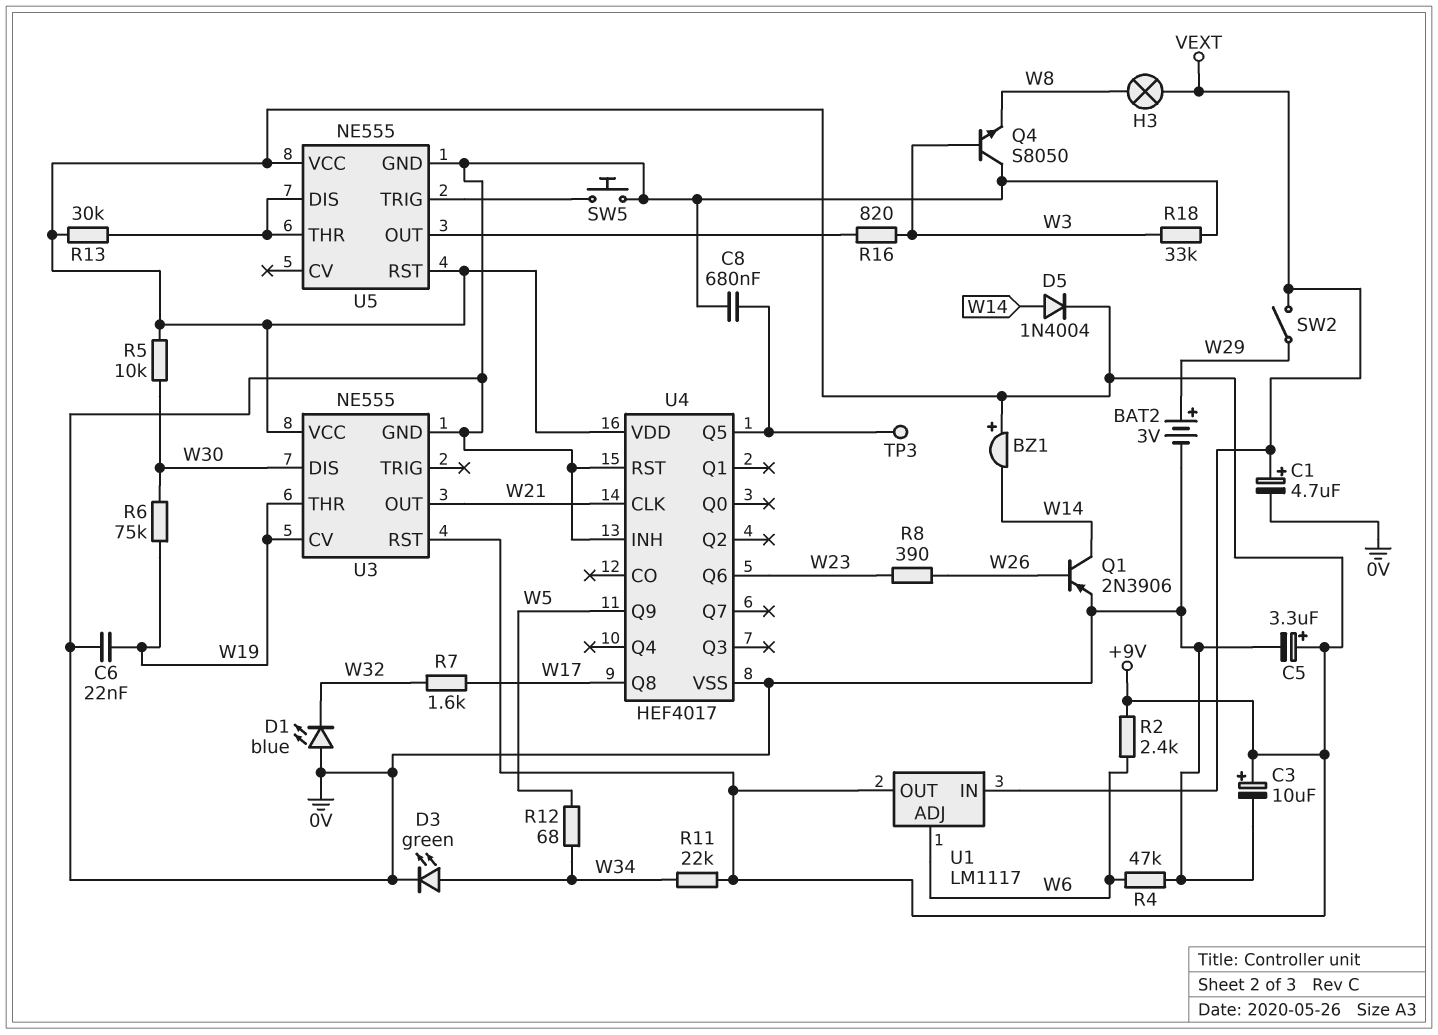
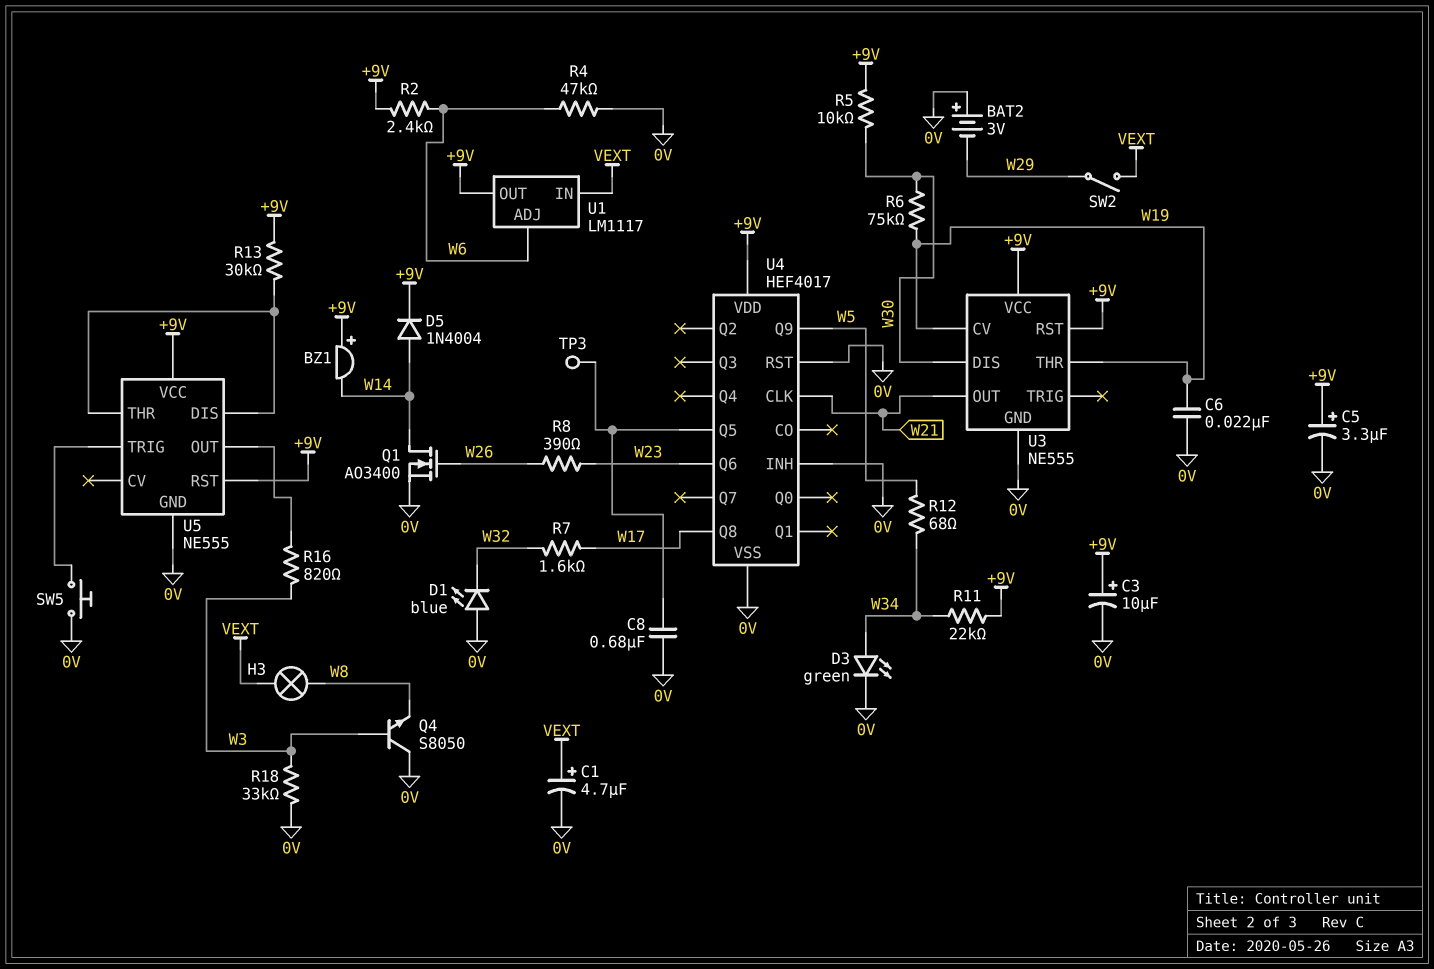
BAT2: 3V (plus W29, minus 0V) -> 3V (plus 0V, minus W29)
Q1: PNP 2N3906 (B W26, C W14, E 0V) -> NMOS AO3400 (G W26, D W14, S 0V)

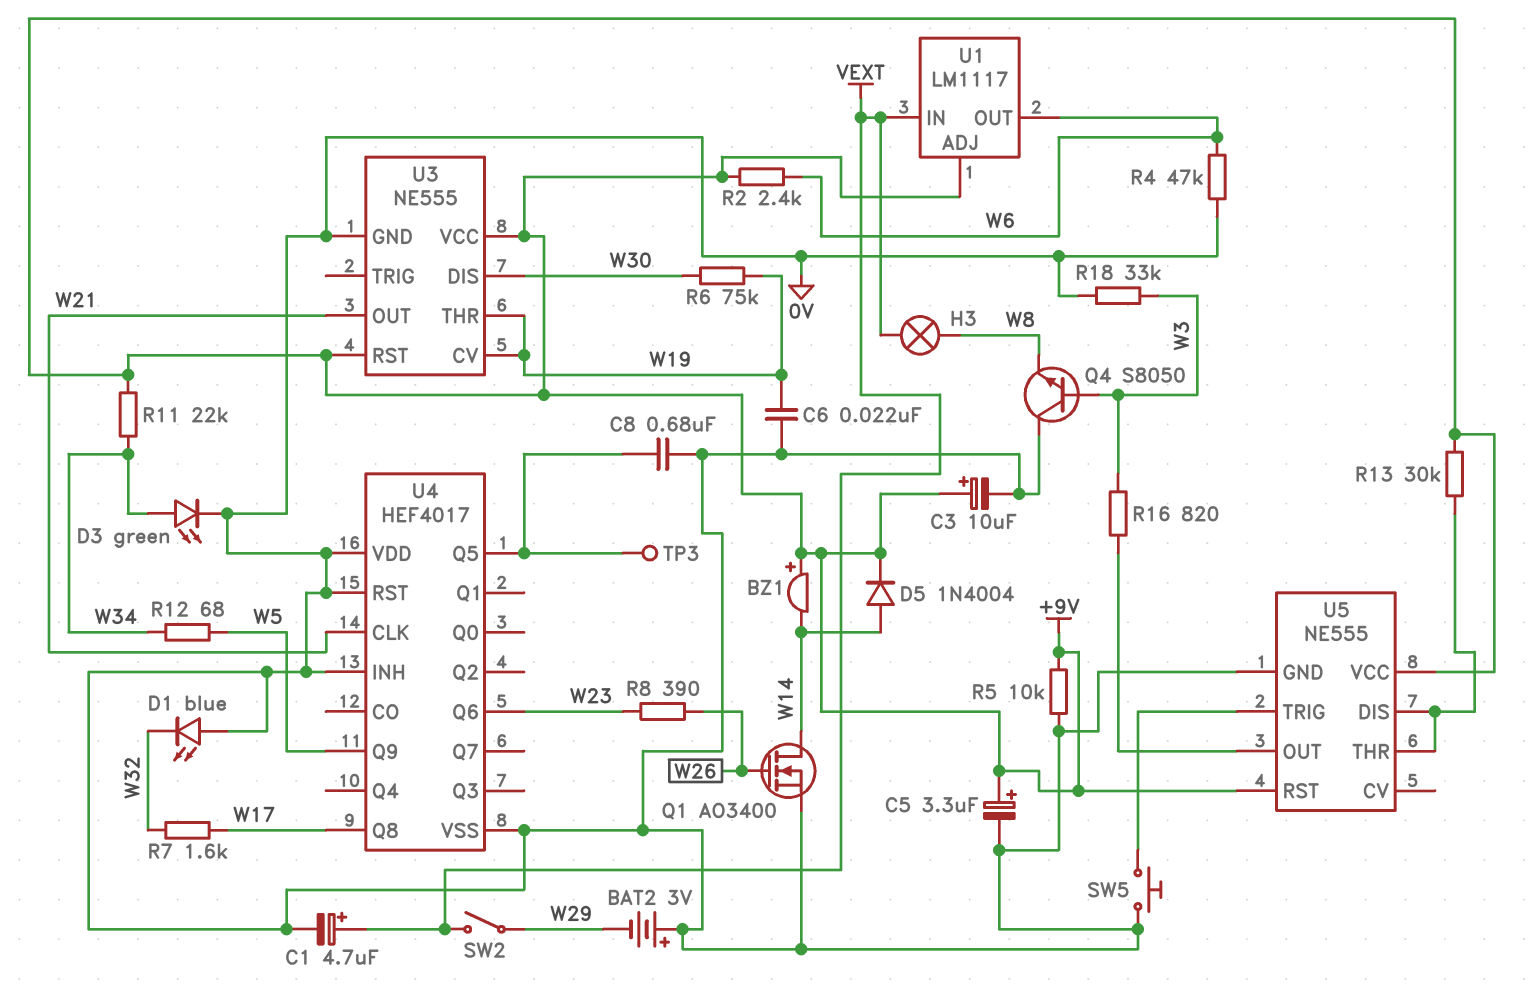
R5: 10k (+9V, W30) -> 10k (+9V, 0V)
U1 pin ADJ: W6 -> +9V
U1 pin OUT: +9V -> W6
U4 pin VDD: +9V -> 0V

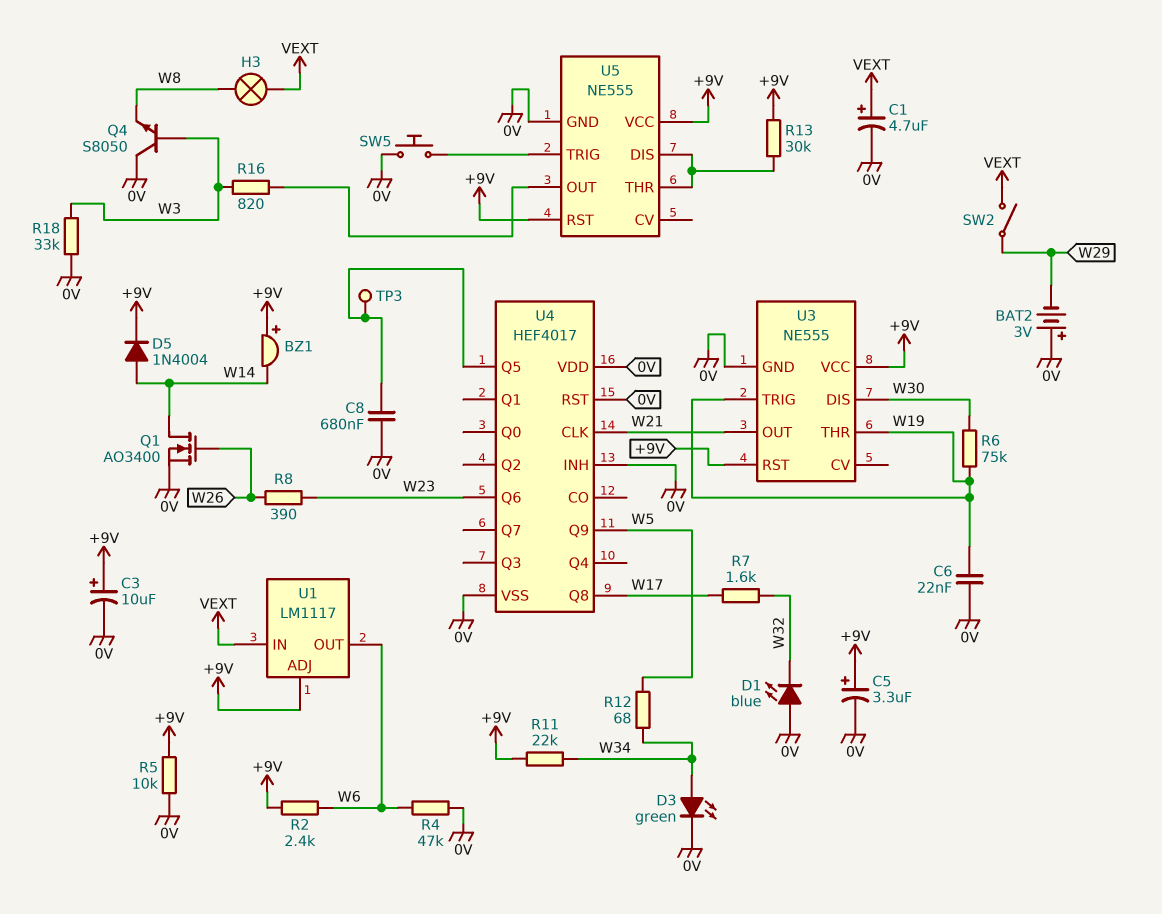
U3 pin CV: W19 -> none
U3 pin TRIG: none -> W19

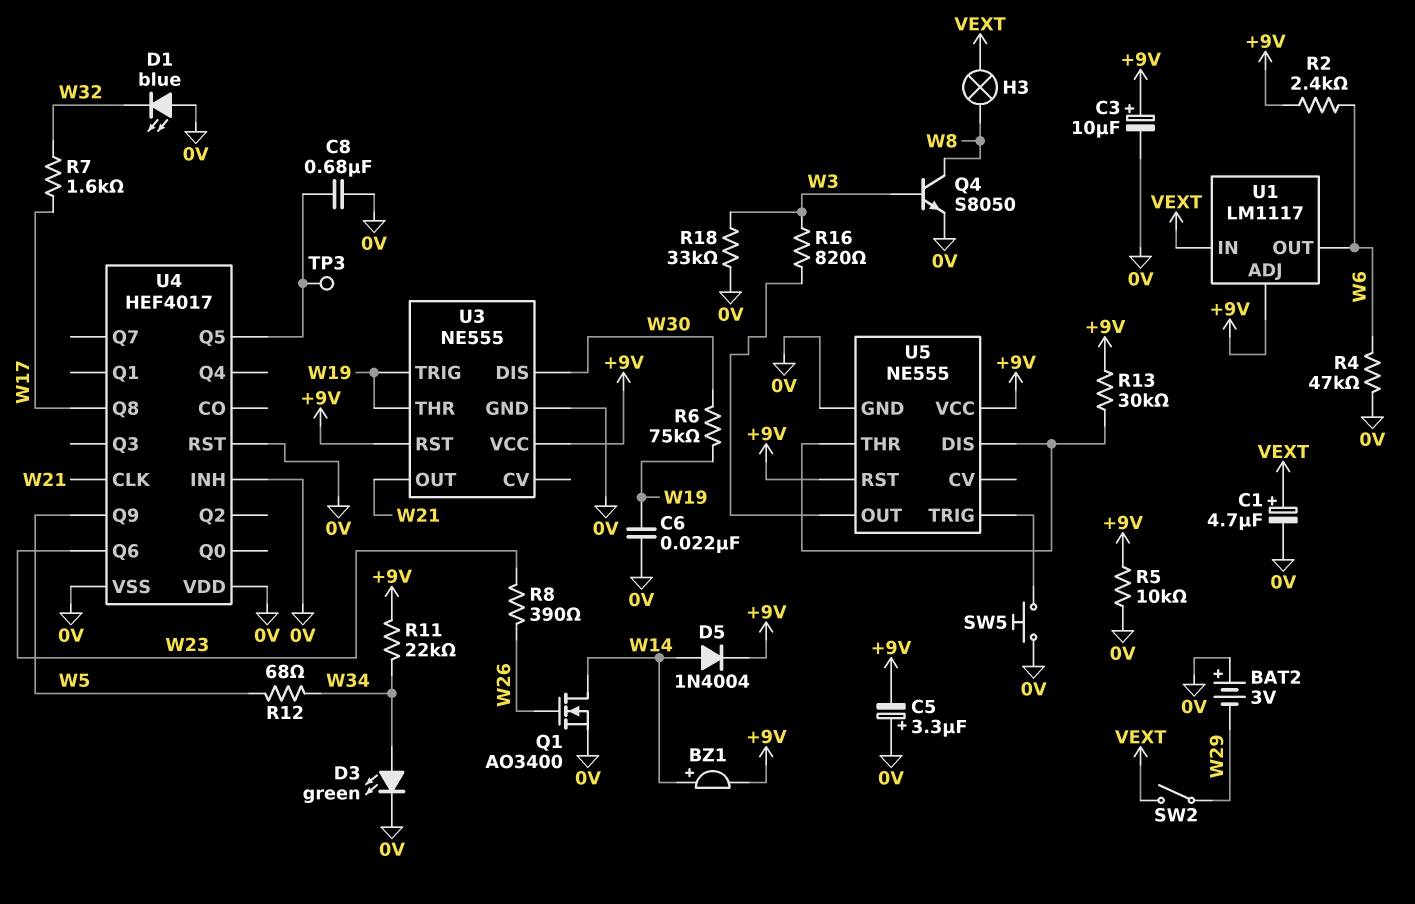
BZ1: buzzer (plus +9V, minus W14) -> buzzer (plus W14, minus +9V)
C5: 3.3uF (plus +9V, minus 0V) -> 3.3uF (plus 0V, minus +9V)
Q4: NPN S8050 (B W3, C 0V, E W8) -> NPN S8050 (B W3, C W8, E 0V)

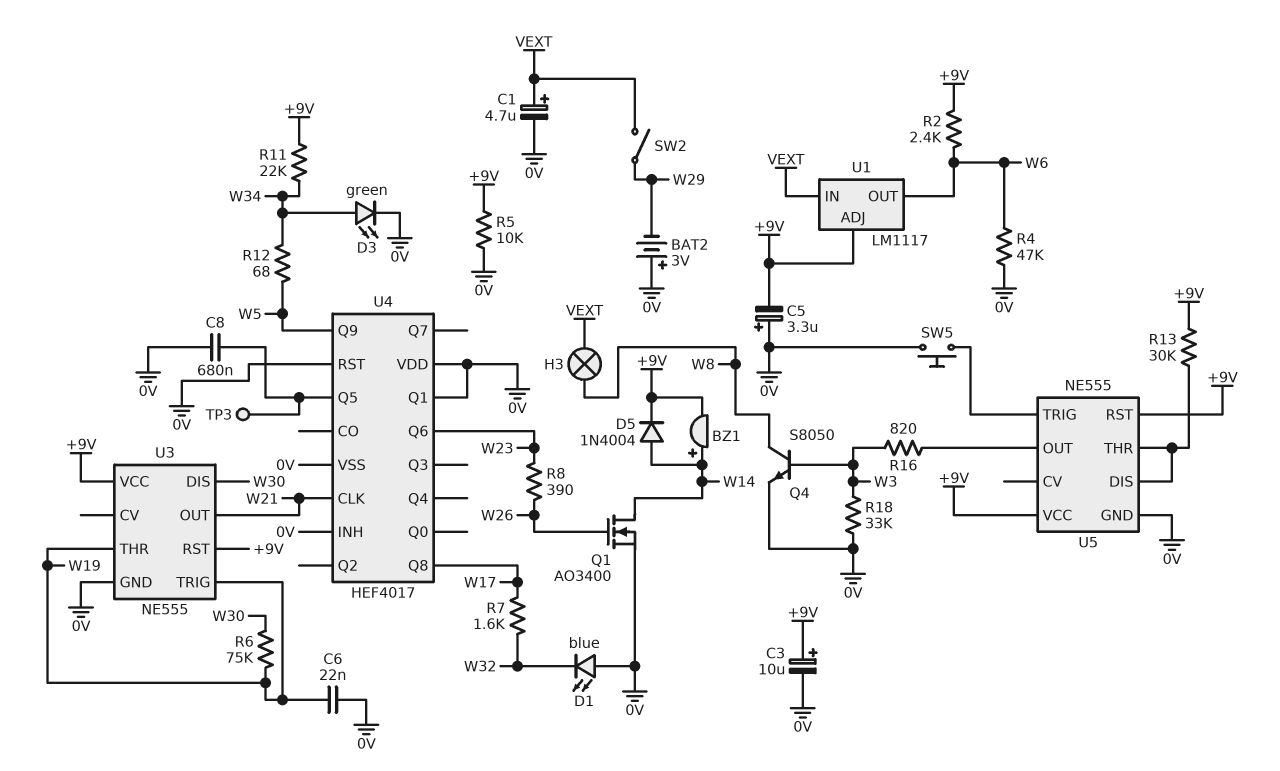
U4 pin Q1: none -> 0V

